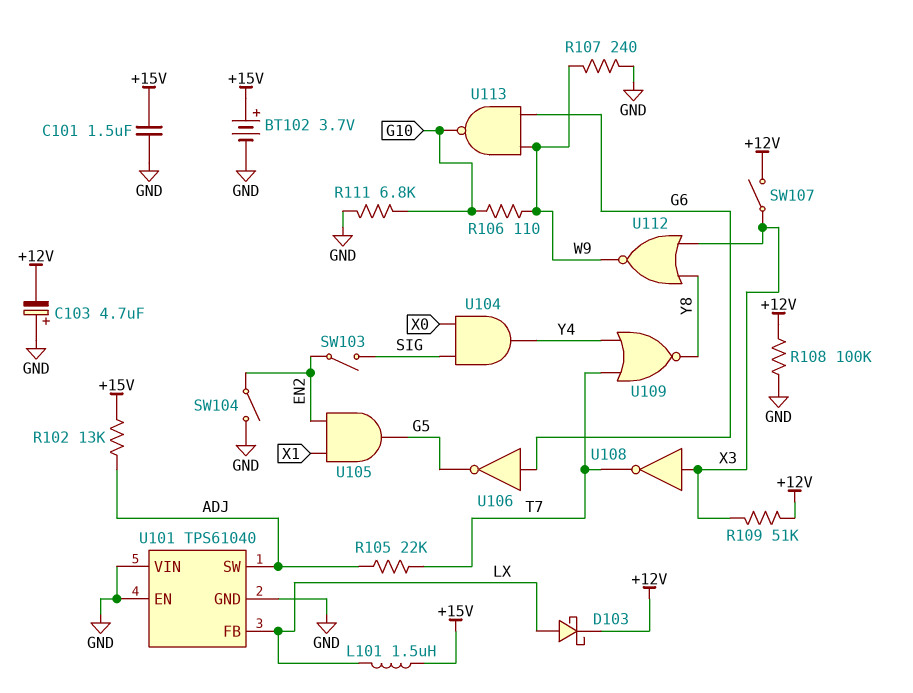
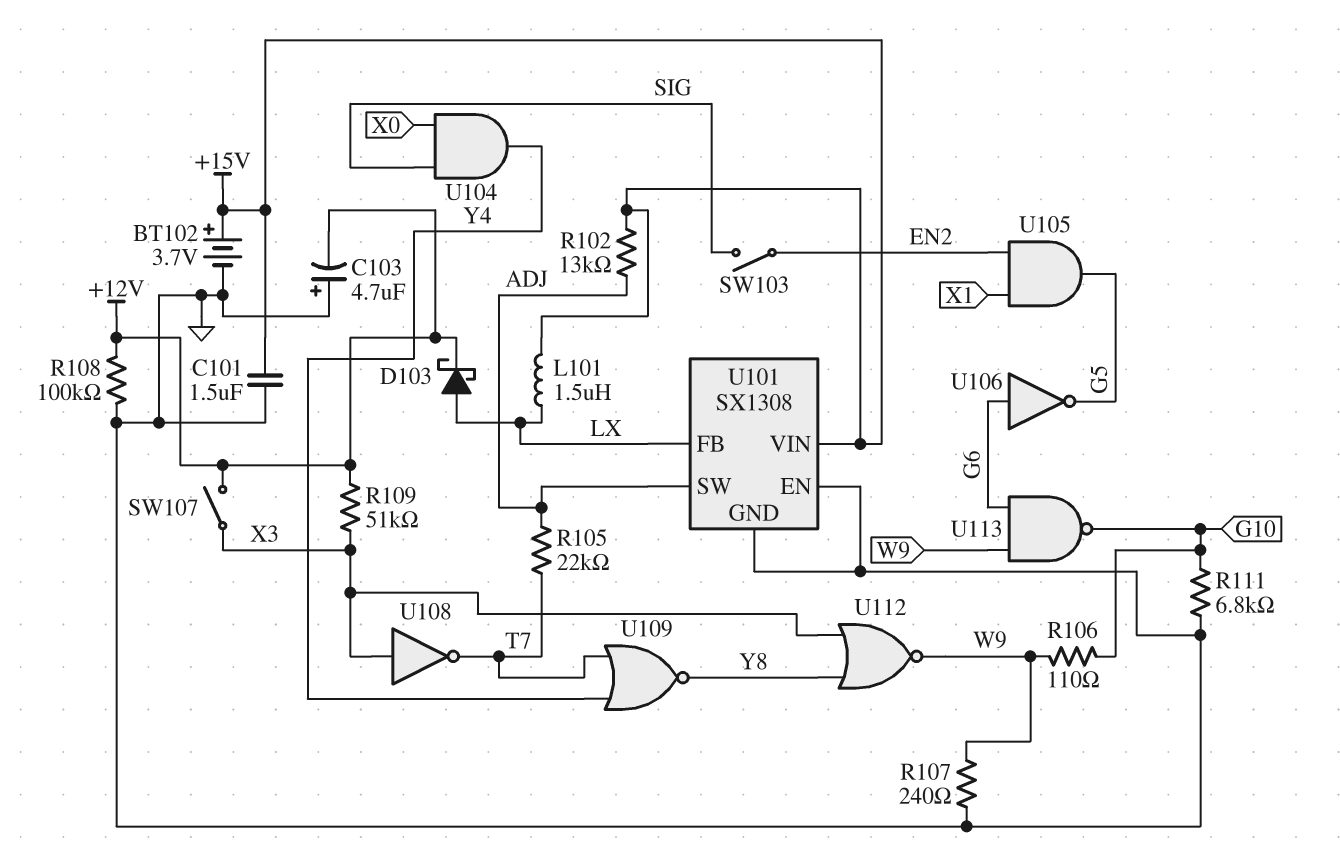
SW104: switch (EN2, GND) -> none
U101: TPS61040 -> SX1308
U101 pin VIN: GND -> +15V

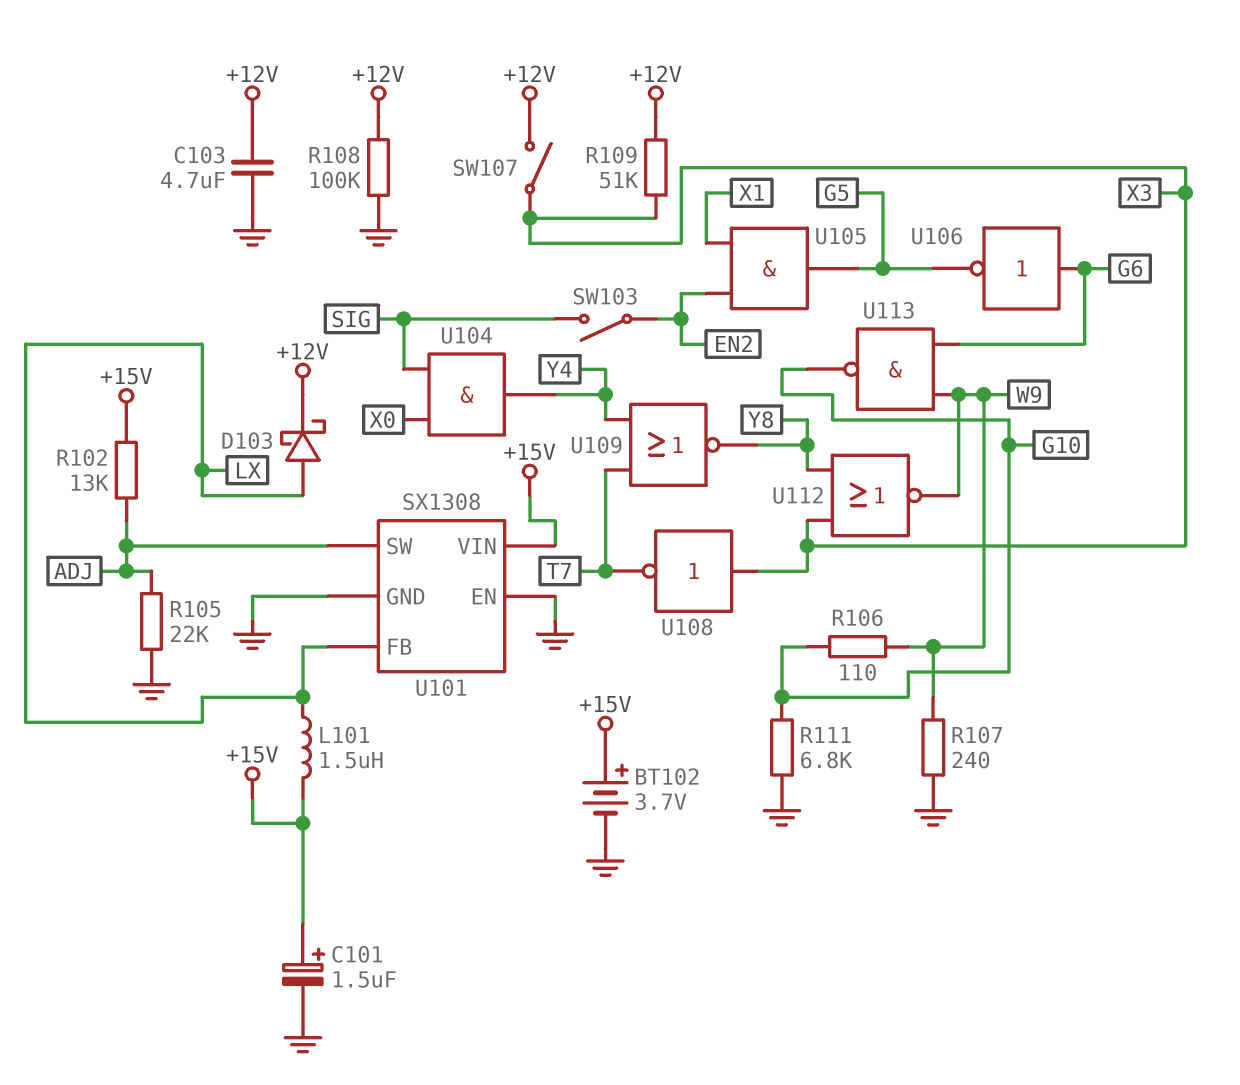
C101: 1.5uF (+15V, GND) -> 1.5uF (plus +15V, minus GND)
C103: 4.7uF (plus GND, minus +12V) -> 4.7uF (+12V, GND)
R105: 22k (ADJ, T7) -> 22k (ADJ, GND)

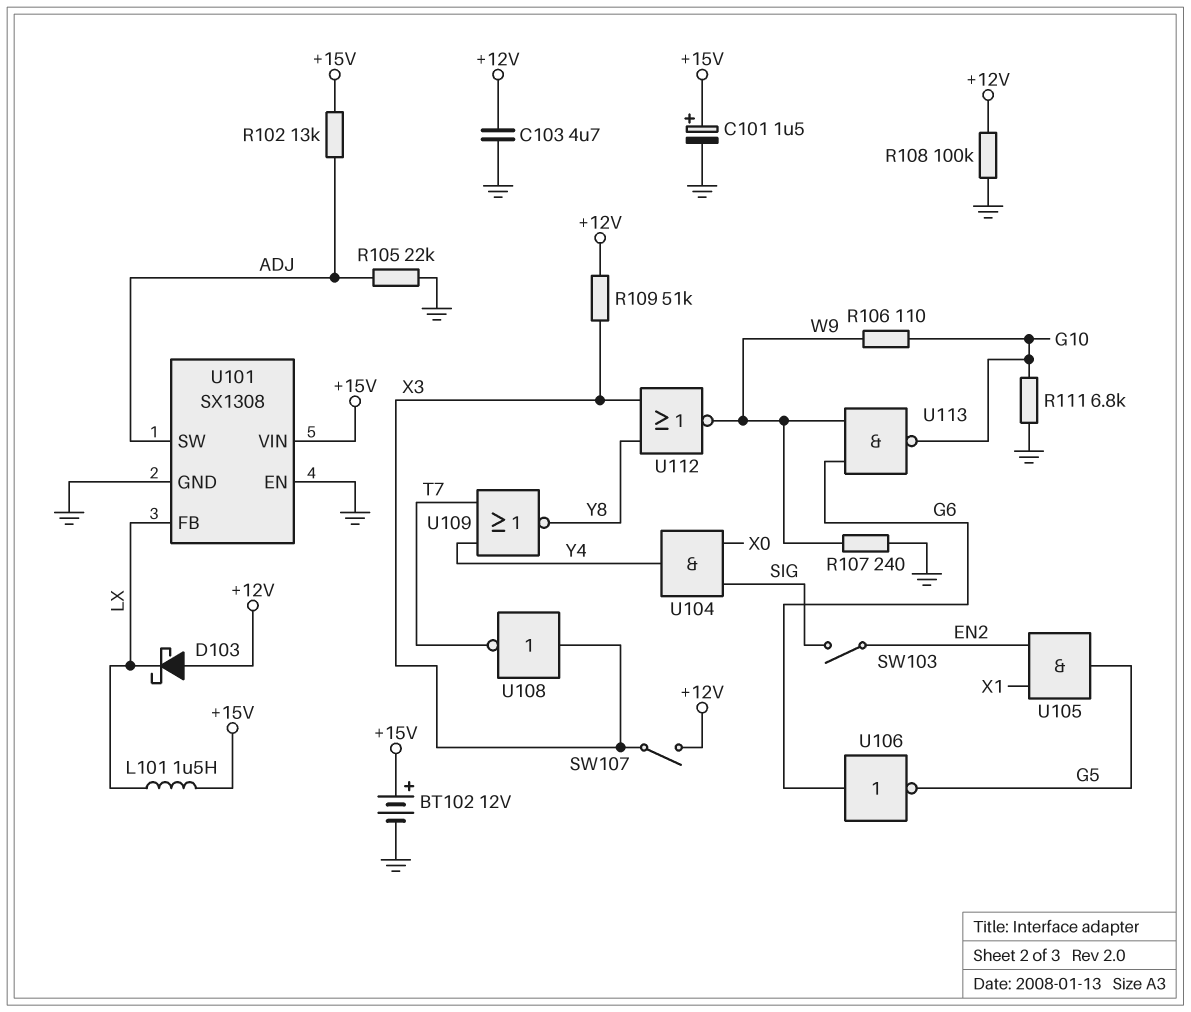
BT102: 3.7V (plus +15V, minus GND) -> 12V (plus +15V, minus GND)
D103: schottky (A LX, K +12V) -> schottky (A +12V, K LX)

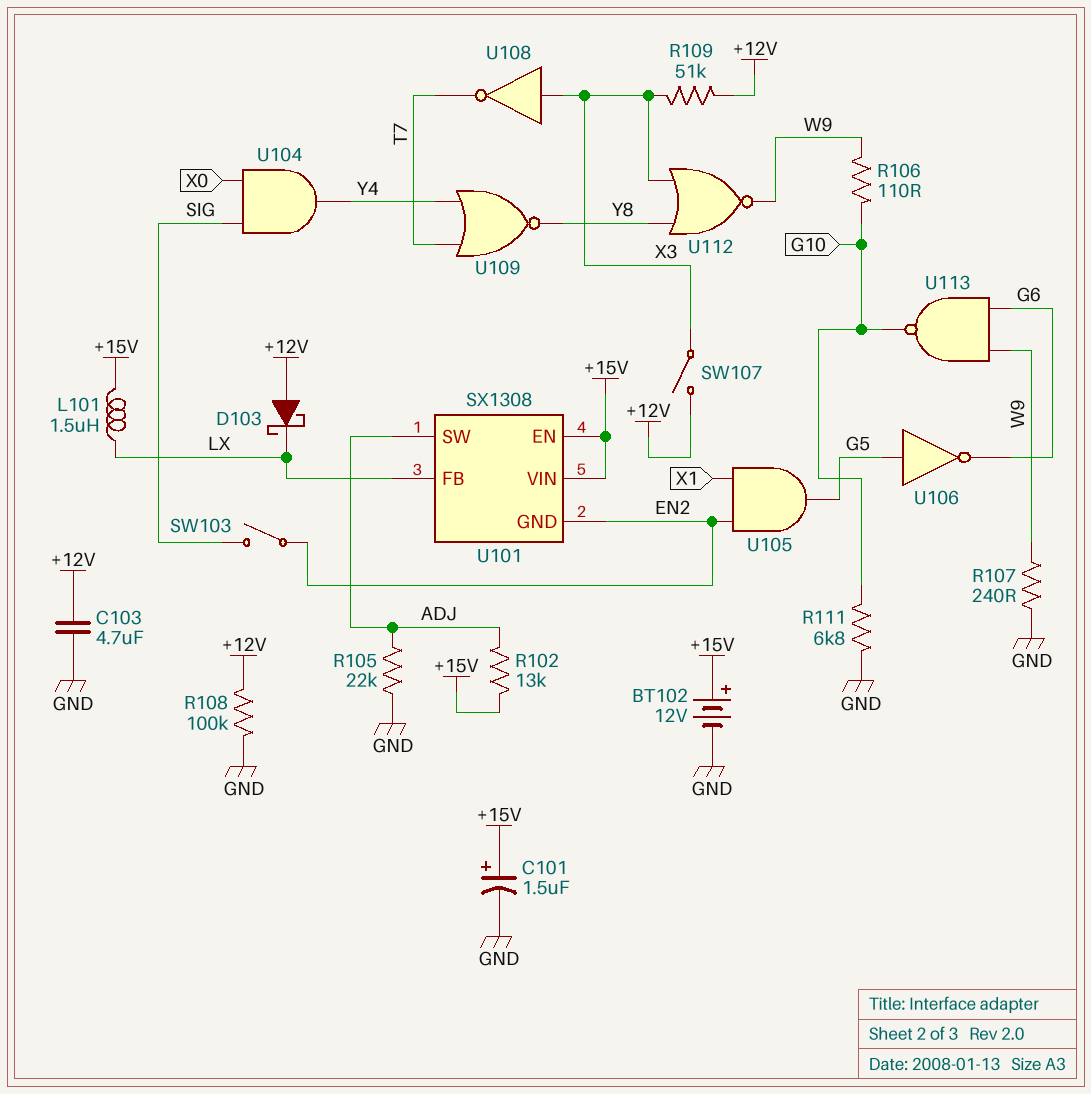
U101 pin EN: GND -> +15V
U101 pin GND: GND -> EN2
U106: NOT (in G6, out G5) -> NOT (in G5, out G6)

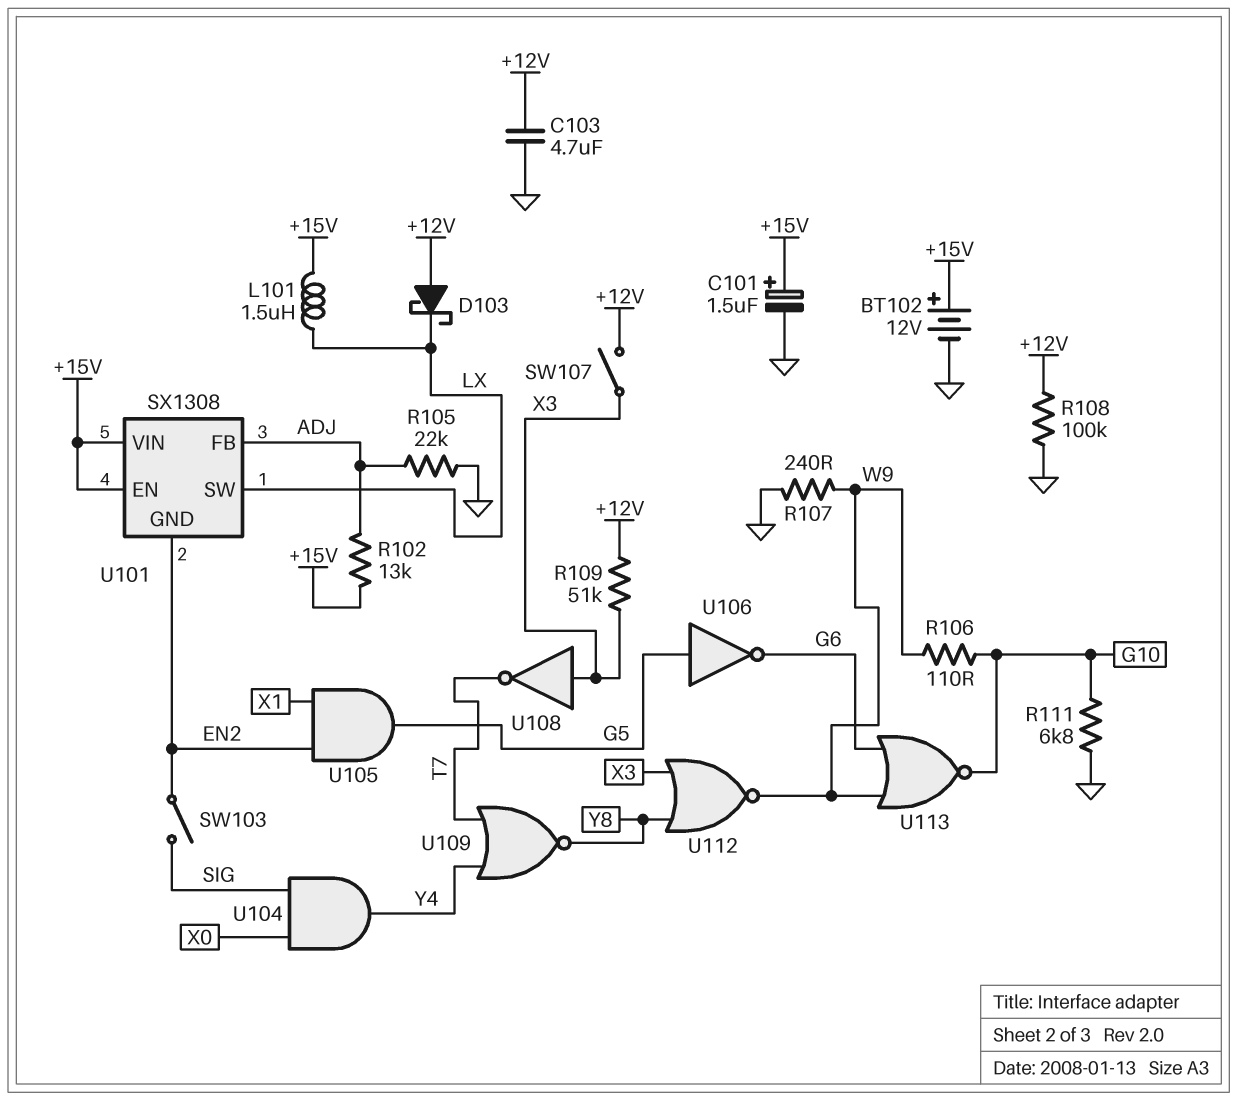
U101 pin FB: LX -> ADJ
U101 pin SW: ADJ -> LX
U113: NAND (in G6, in W9, out G10) -> NOR (in G6, in W9, out G10)

